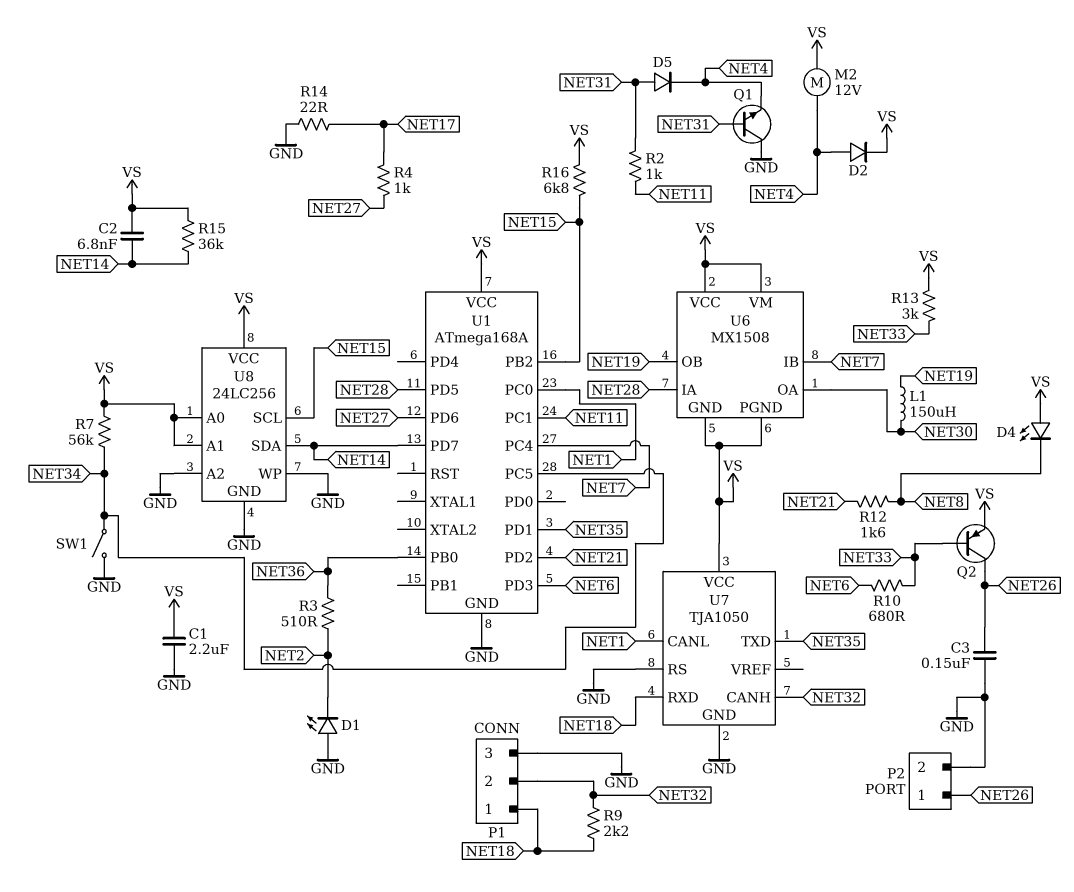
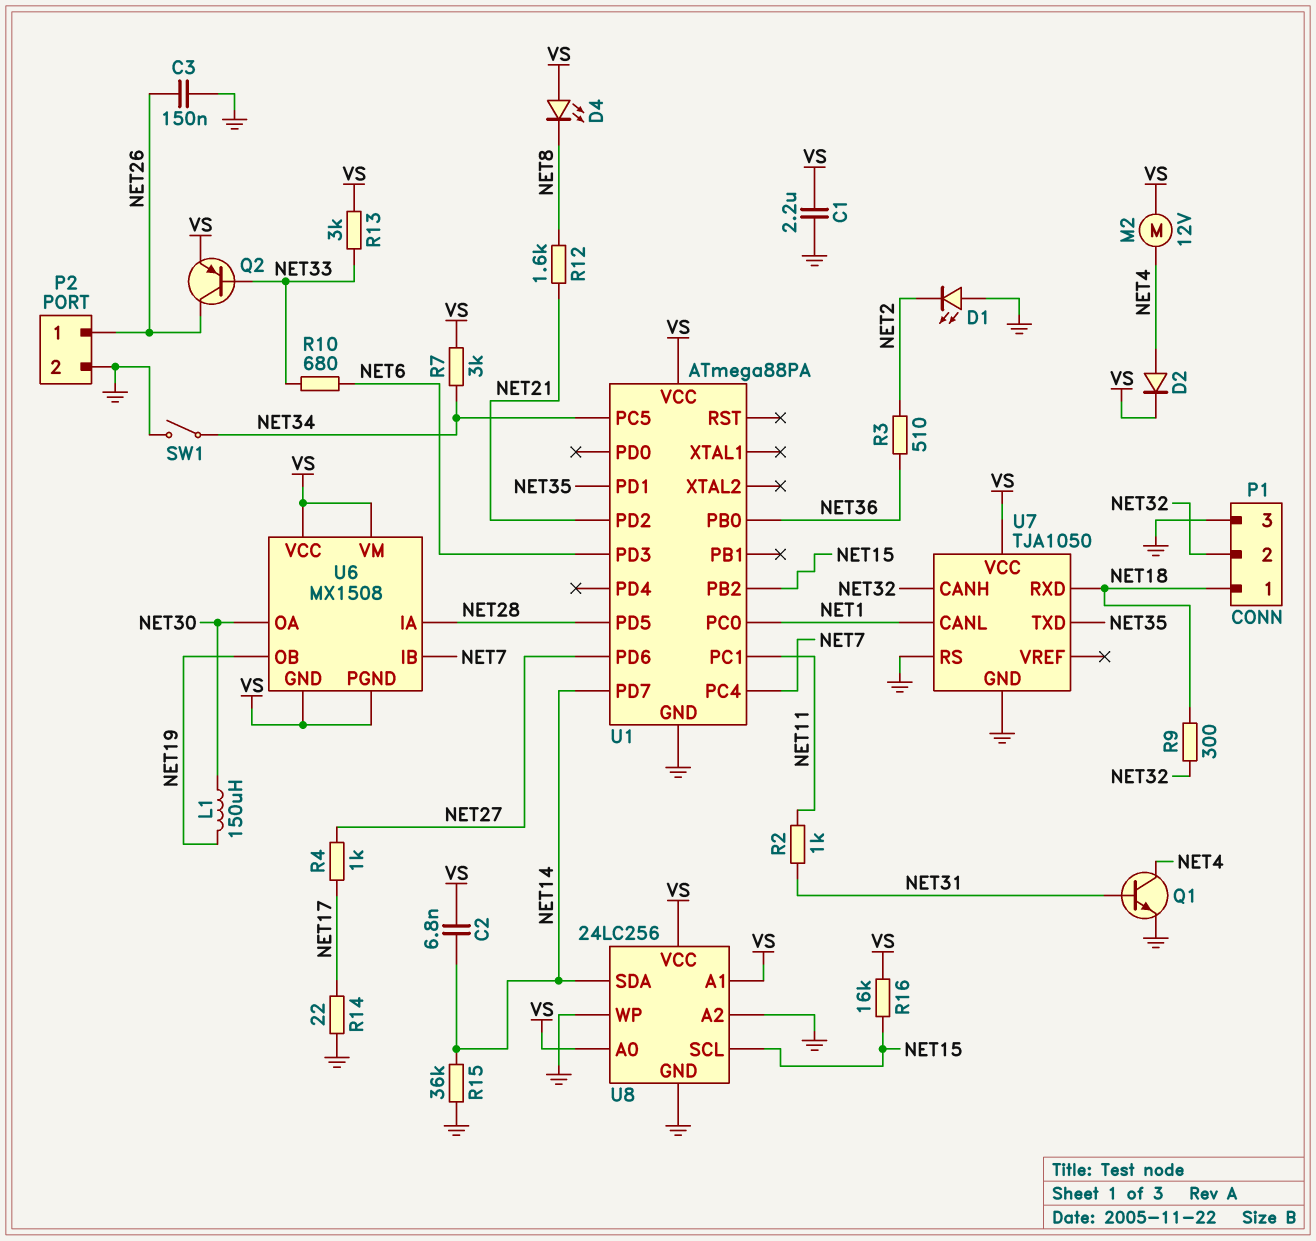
D5: diode (A NET31, K NET4) -> none
Q1: NPN (B NET31, C GND, E NET4) -> NPN (B NET31, C NET4, E GND)
R7: 56k (NET34, VS) -> 3k (NET34, VS)
R9: 2.2k (NET18, NET32) -> 300 (NET18, NET32)
R15: 36k (NET14, VS) -> 36k (GND, NET14)
R16: 6.8k (NET15, VS) -> 16k (NET15, VS)
U1: ATmega168A -> ATmega88PA

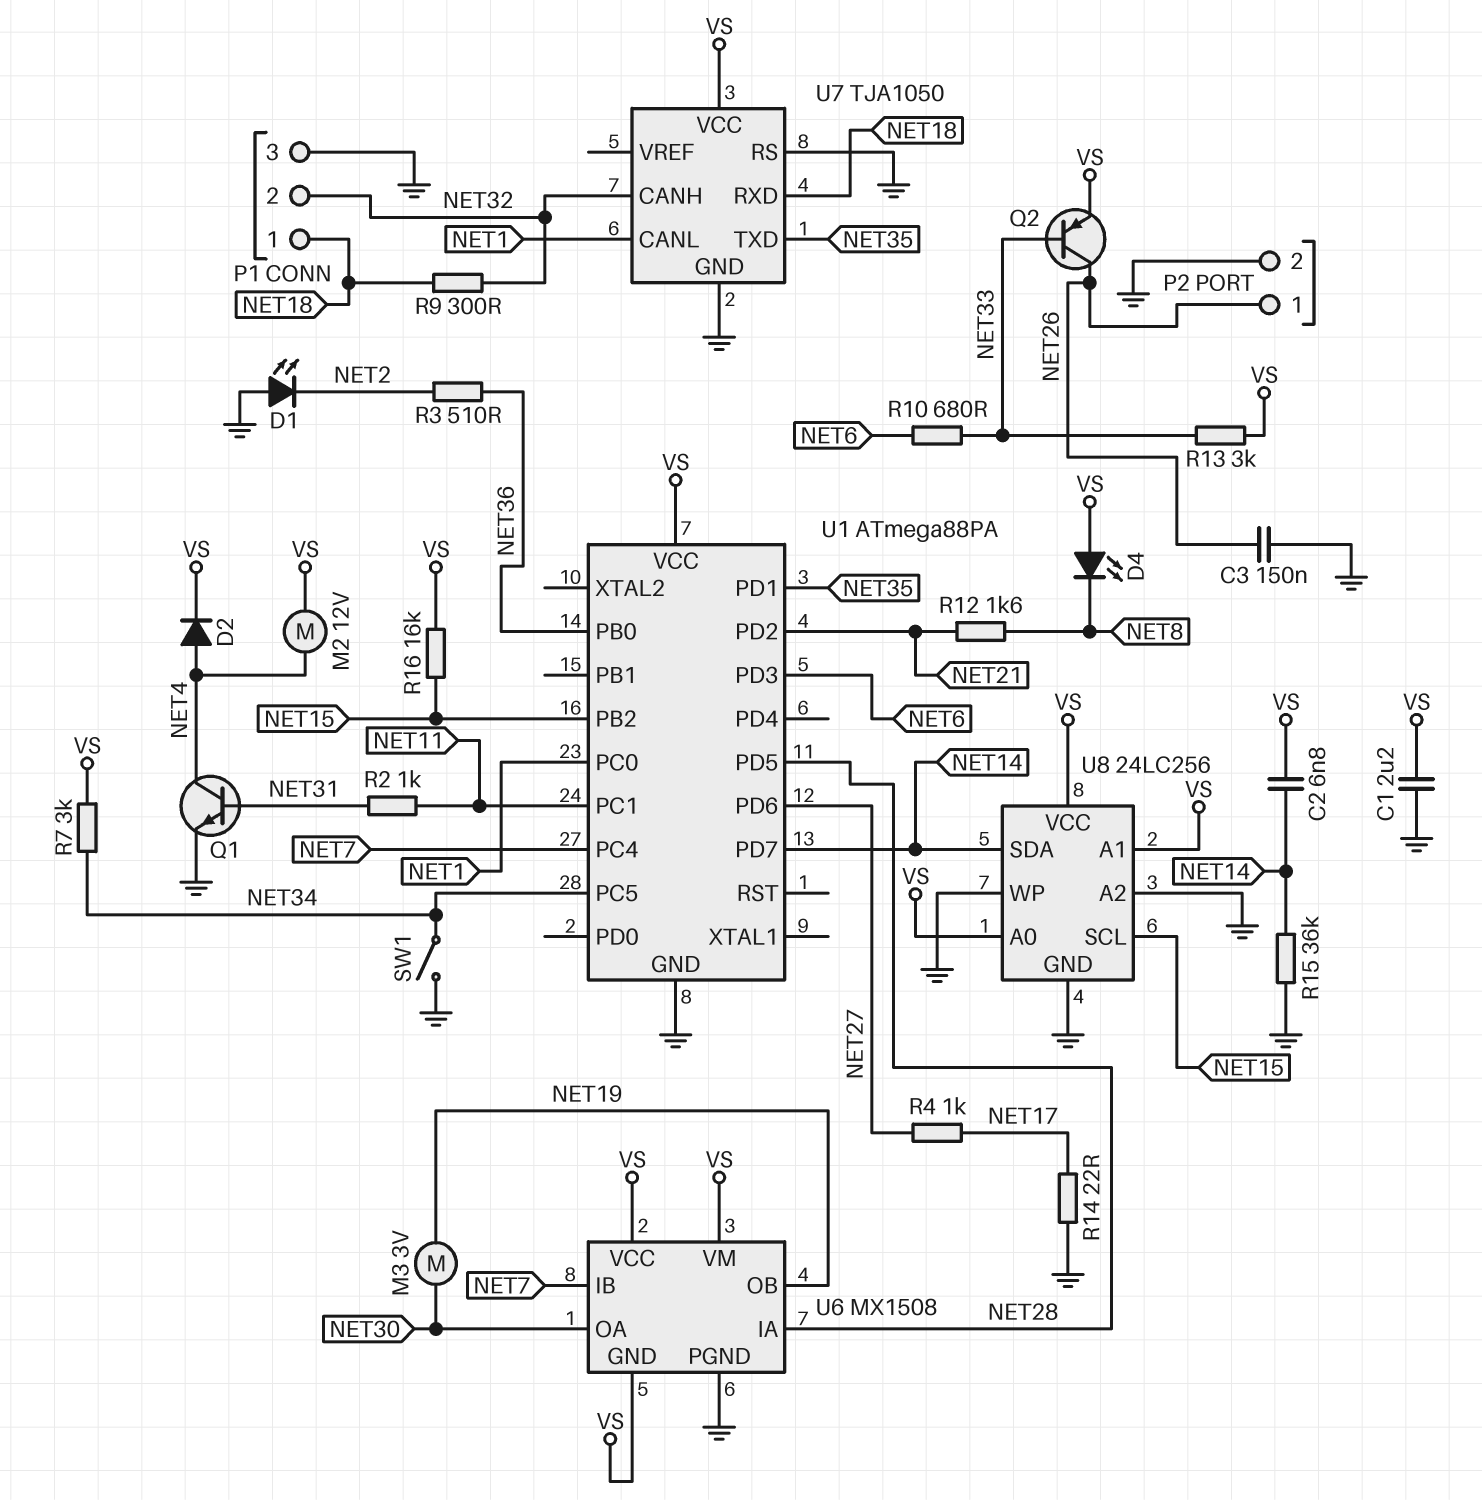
L1: 150uH (NET19, NET30) -> none
M3: none -> motor 3V (NET19, NET30)
U6 pin PGND: VS -> GND

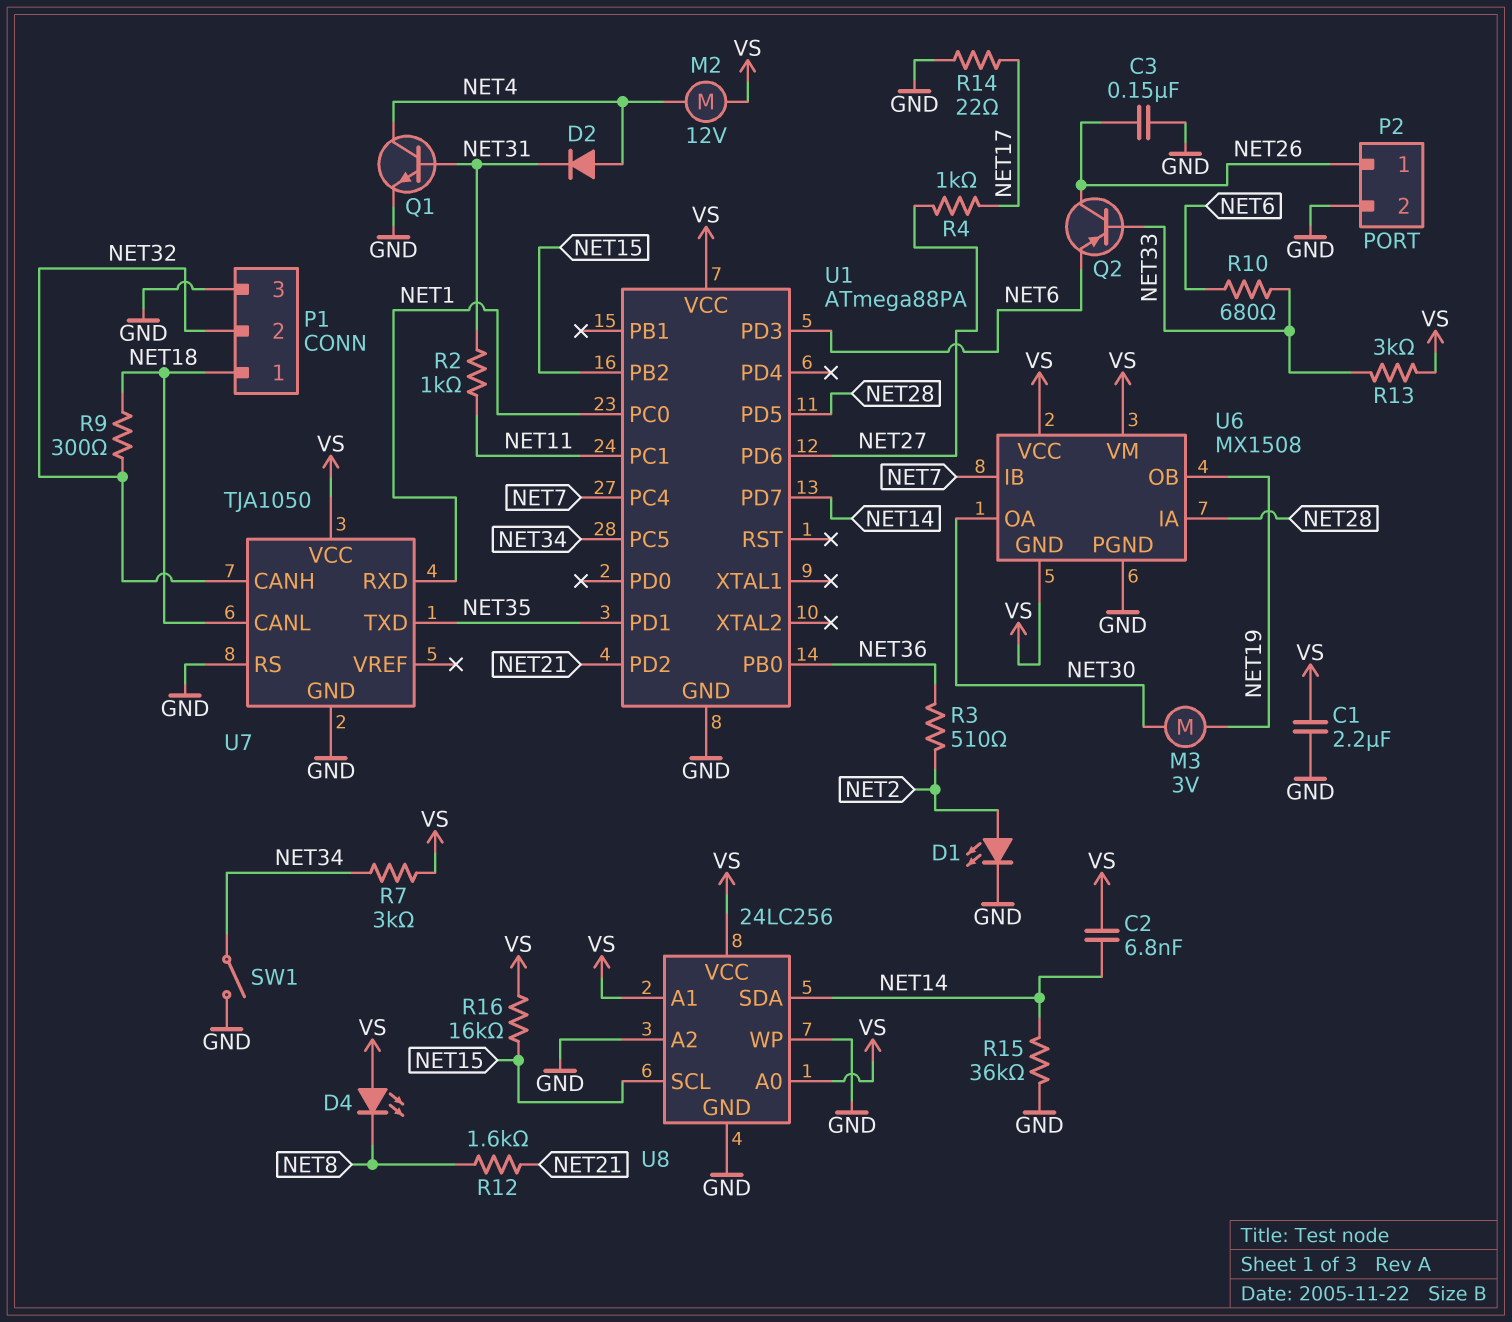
D1: LED (A GND, K NET2) -> LED (A NET2, K GND)
D2: diode (A NET4, K VS) -> diode (A NET4, K NET31)
Q2: PNP (B NET33, C NET26, E VS) -> PNP (B NET33, C NET26, E NET6)
U7 pin CANL: NET1 -> NET18
U7 pin RXD: NET18 -> NET1

